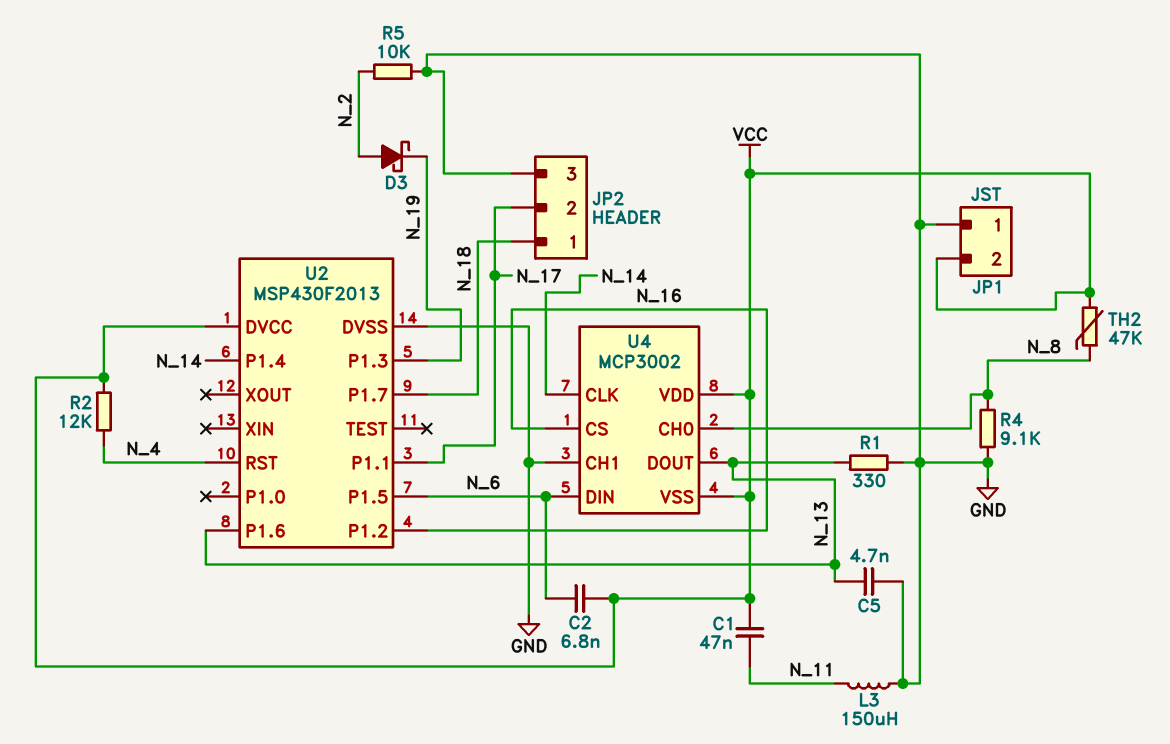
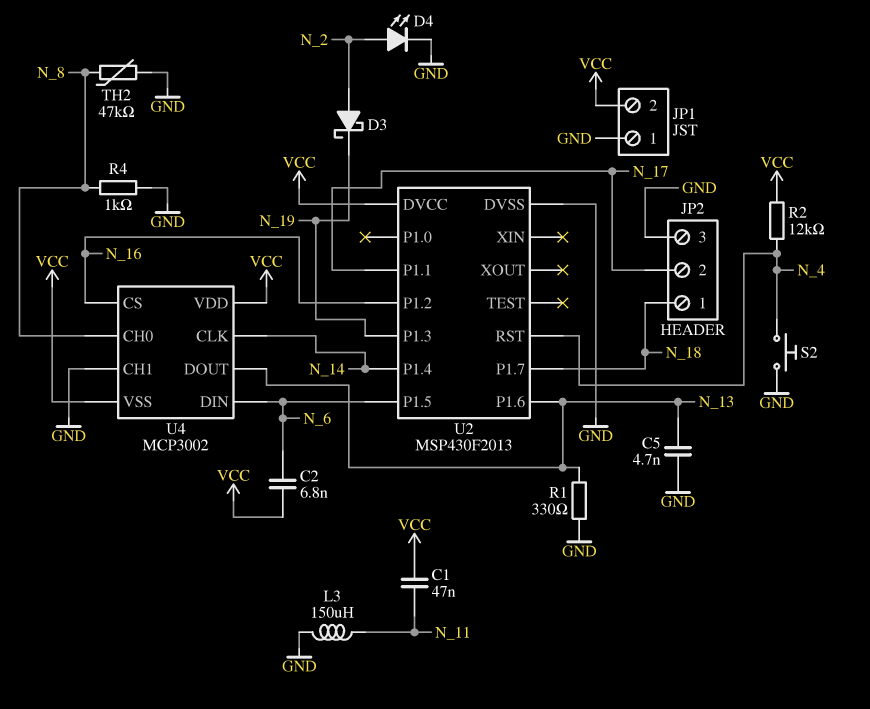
D4: none -> LED (A N_2, K GND)
R4: 9.1k (GND, N_8) -> 1k (GND, N_8)
R5: 10k (GND, N_2) -> none
S2: none -> button (GND, N_4)
TH2: 47k (N_8, VCC) -> 47k (GND, N_8)

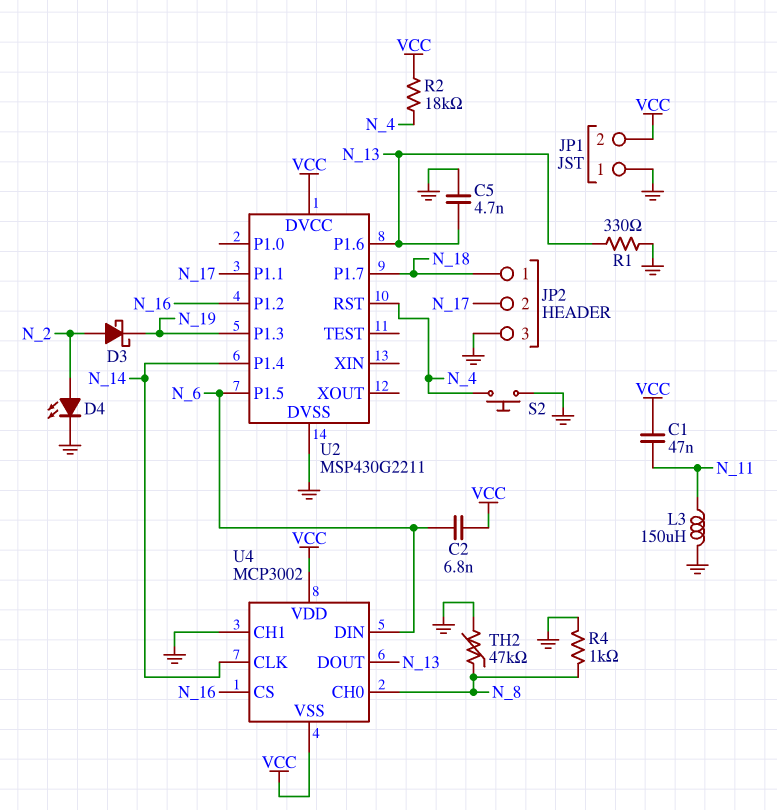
R2: 12k (N_4, VCC) -> 18k (N_4, VCC)
U2: MSP430F2013 -> MSP430G2211

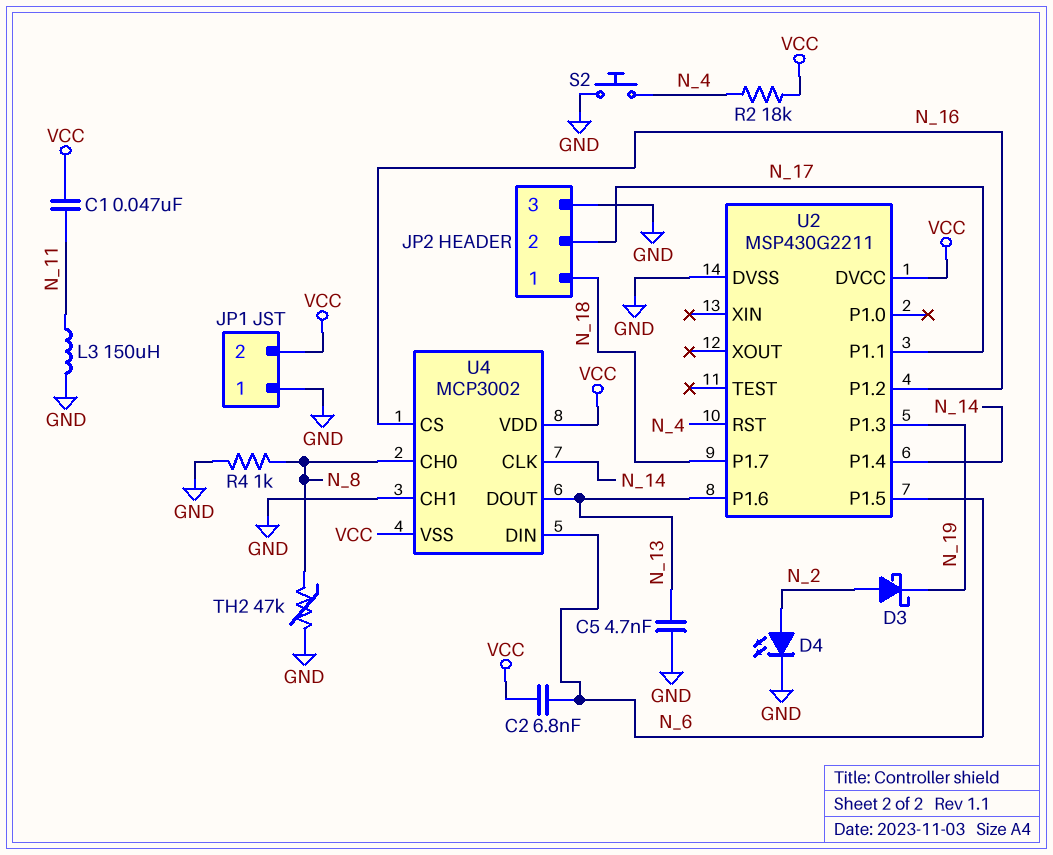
R1: 330 (GND, N_13) -> none

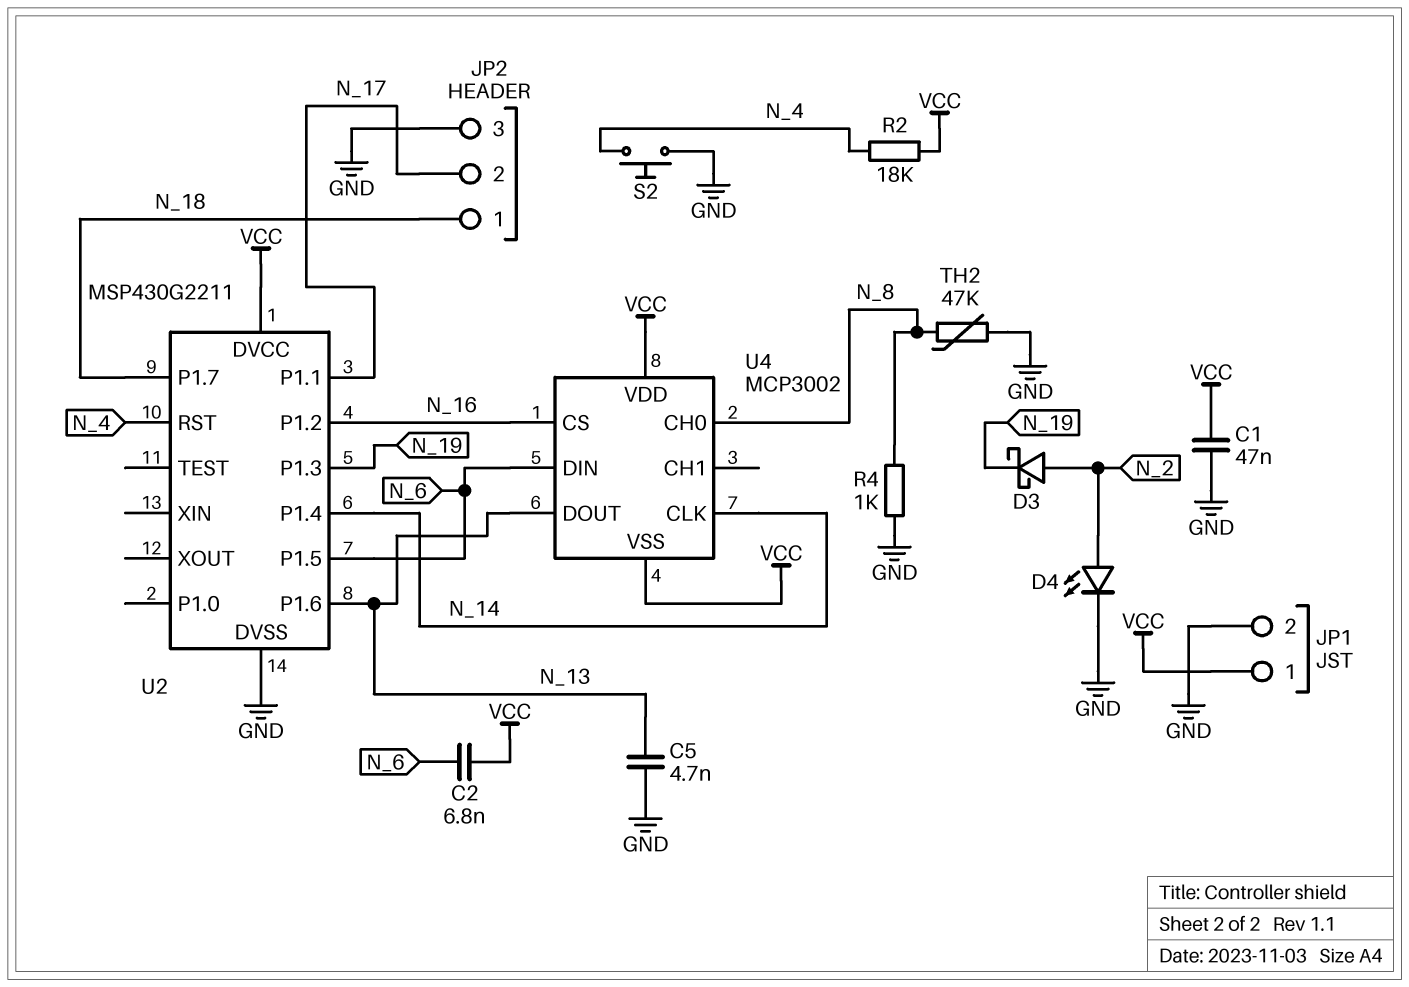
C1: 47nF (N_11, VCC) -> 47nF (GND, VCC)
JP1 pin 1: GND -> VCC
JP1 pin 2: VCC -> GND
L3: 150uH (GND, N_11) -> none
U4 pin CH1: GND -> none

